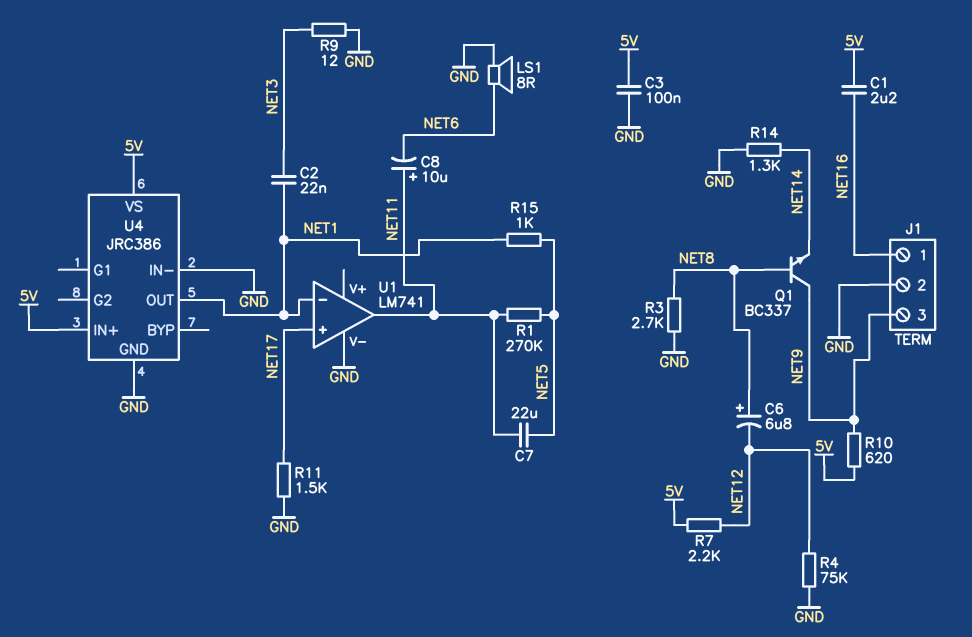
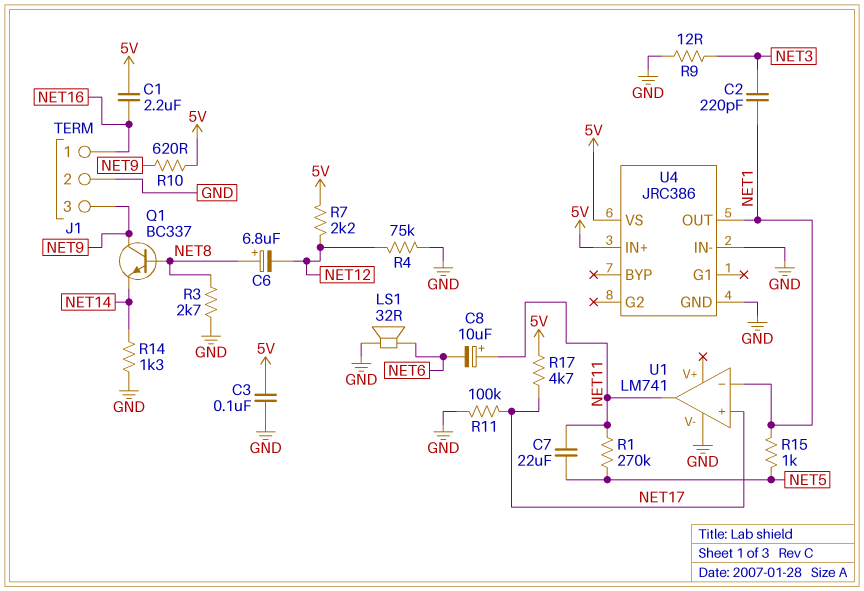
C2: 22nF (NET1, NET3) -> 220pF (NET1, NET3)
LS1: speaker 8R (GND, NET6) -> speaker 32R (GND, NET6)
R11: 1.5k (GND, NET17) -> 100k (GND, NET17)
R17: none -> 4.7k (5V, NET17)

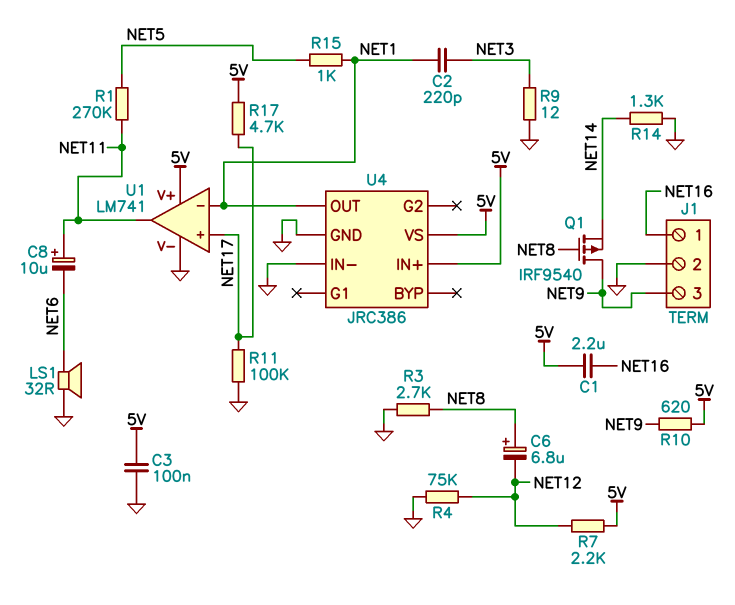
C7: 22uF (NET5, NET11) -> none
Q1: NPN BC337 (B NET8, C NET9, E NET14) -> PMOS IRF9540 (G NET8, D NET9, S NET14)
U1 pin V+: none -> 5V

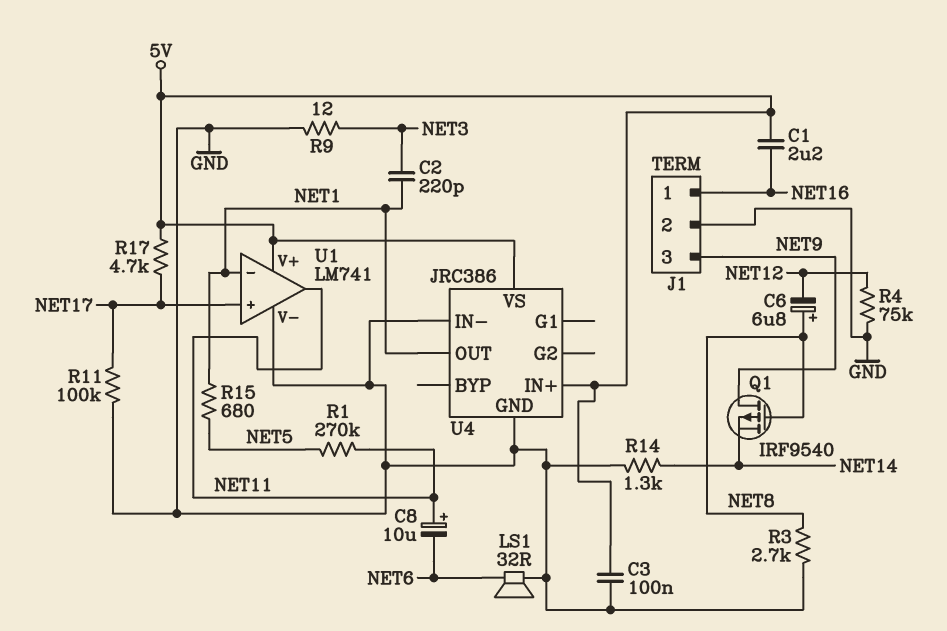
R7: 2.2k (5V, NET12) -> none
R10: 620 (5V, NET9) -> none
R15: 1k (NET1, NET5) -> 680 (NET1, NET5)

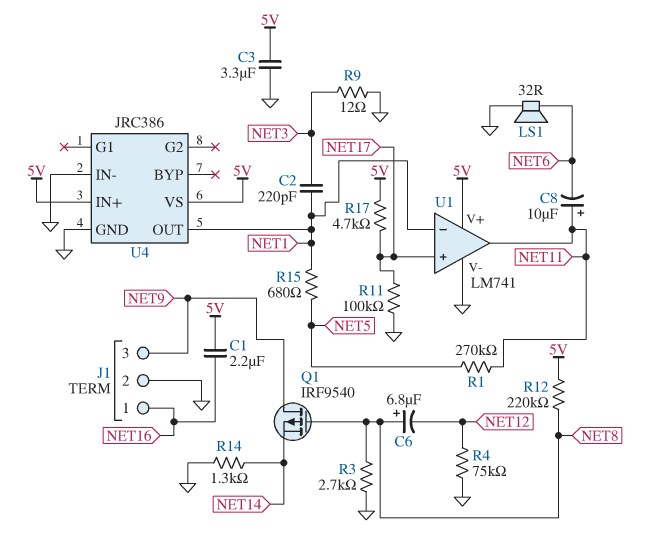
C3: 100nF (5V, GND) -> 3.3uF (5V, GND)
R12: none -> 220k (5V, NET8)

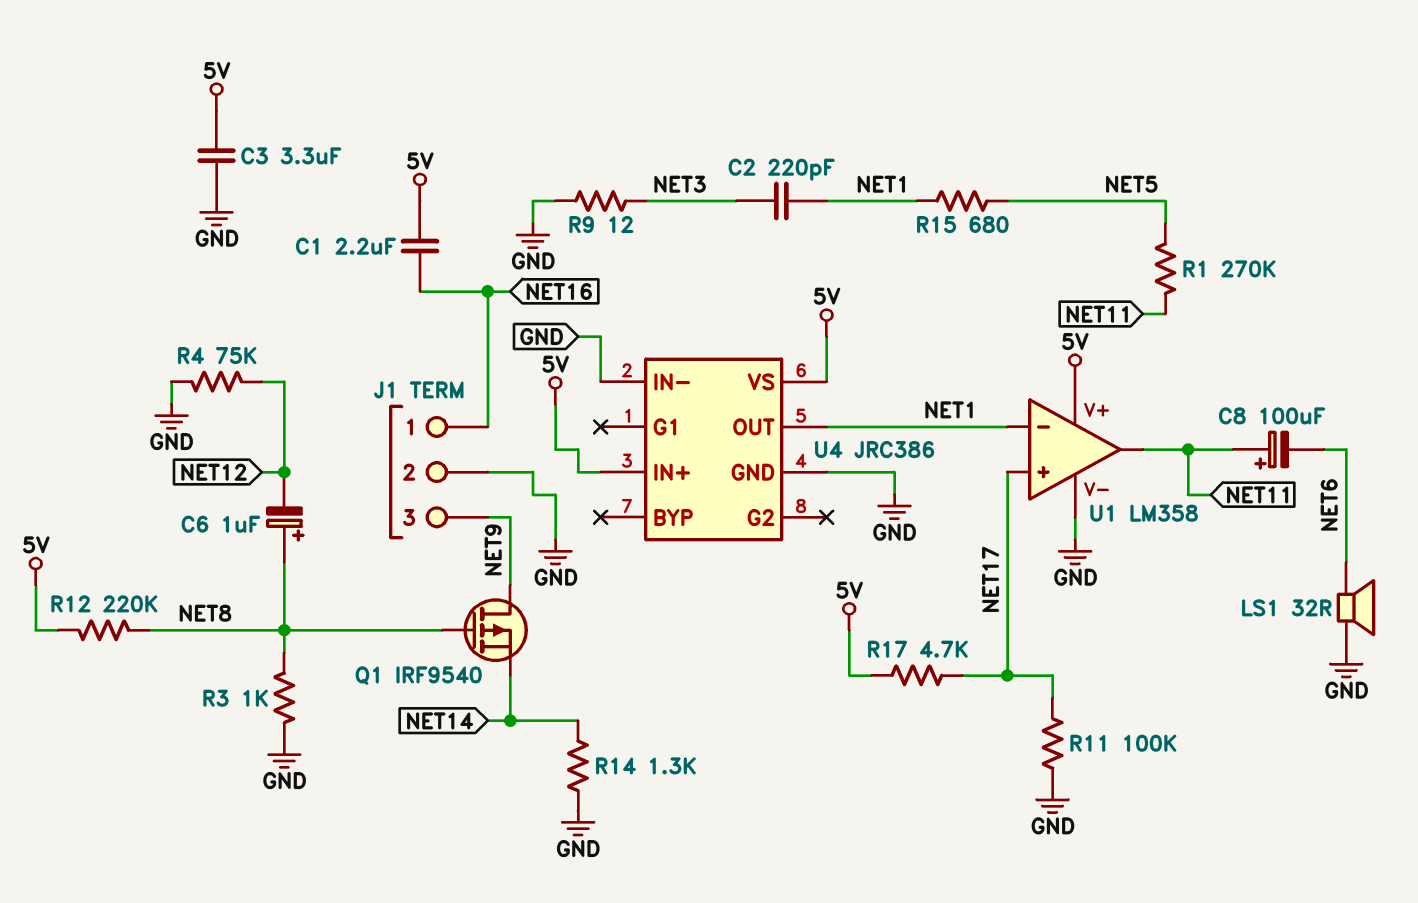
C6: 6.8uF (plus NET8, minus NET12) -> 1uF (plus NET8, minus NET12)
C8: 10uF (plus NET11, minus NET6) -> 100uF (plus NET11, minus NET6)
R3: 2.7k (GND, NET8) -> 1k (GND, NET8)
U1: LM741 -> LM358

